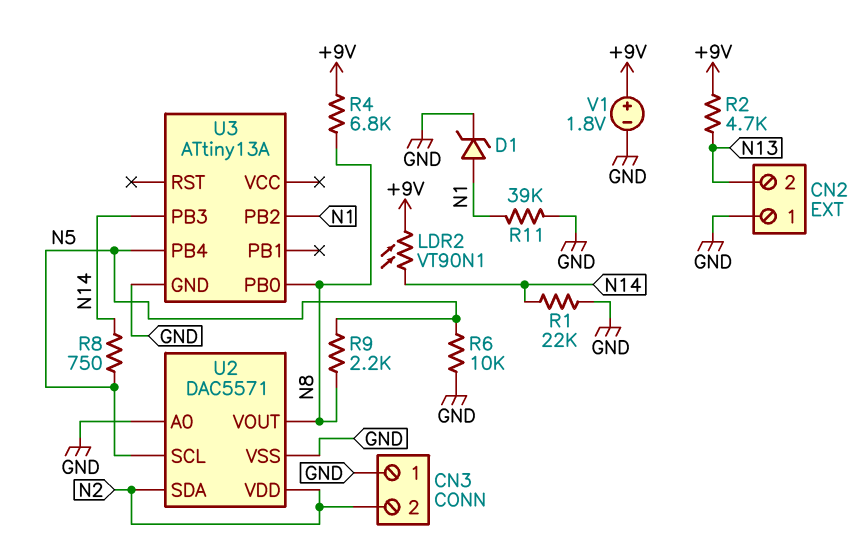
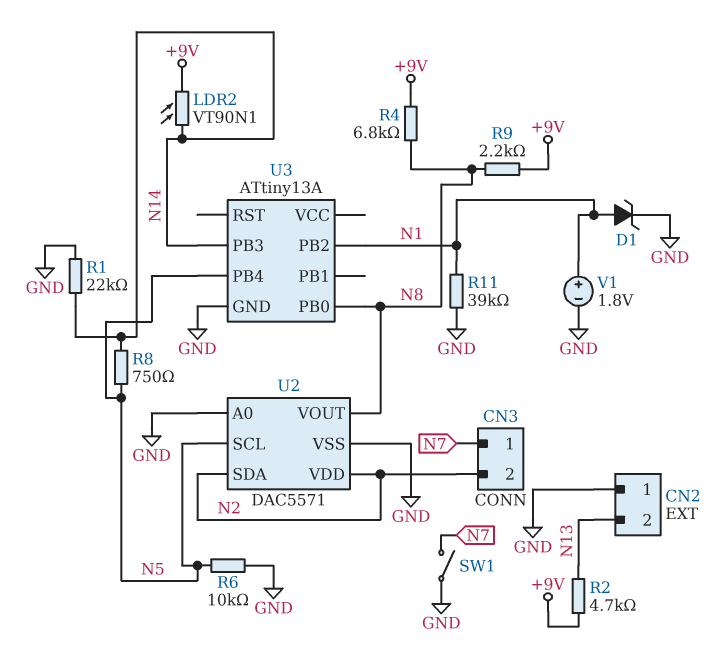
CN3 pin 1: GND -> N7
R9: 2.2k (N5, N8) -> 2.2k (+9V, N8)
SW1: none -> switch (GND, N7)
V1: 1.8V (plus +9V, minus GND) -> 1.8V (plus N1, minus GND)

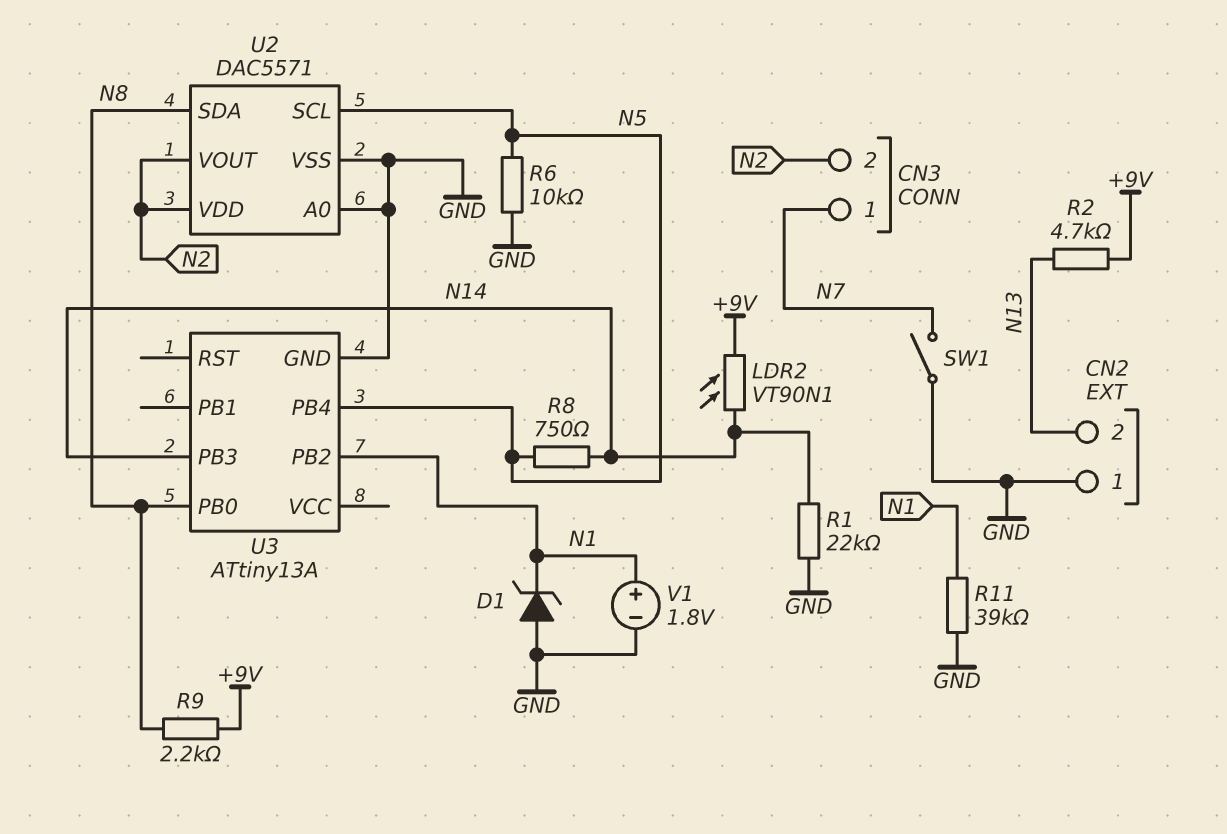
D1: zener (A N1, K GND) -> zener (A GND, K N1)
R4: 6.8k (+9V, N8) -> none
U2 pin SDA: N2 -> N8
U2 pin VOUT: N8 -> N2

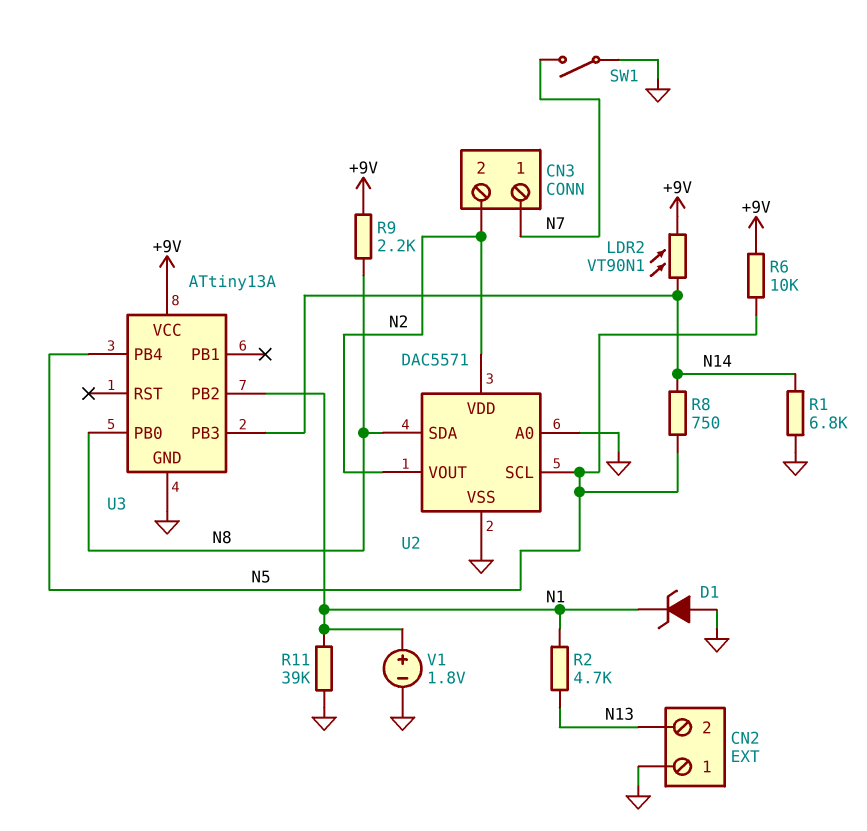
R1: 22k (GND, N14) -> 6.8k (GND, N14)
R2: 4.7k (+9V, N13) -> 4.7k (N1, N13)
R6: 10k (GND, N5) -> 10k (+9V, N5)
U3 pin VCC: none -> +9V

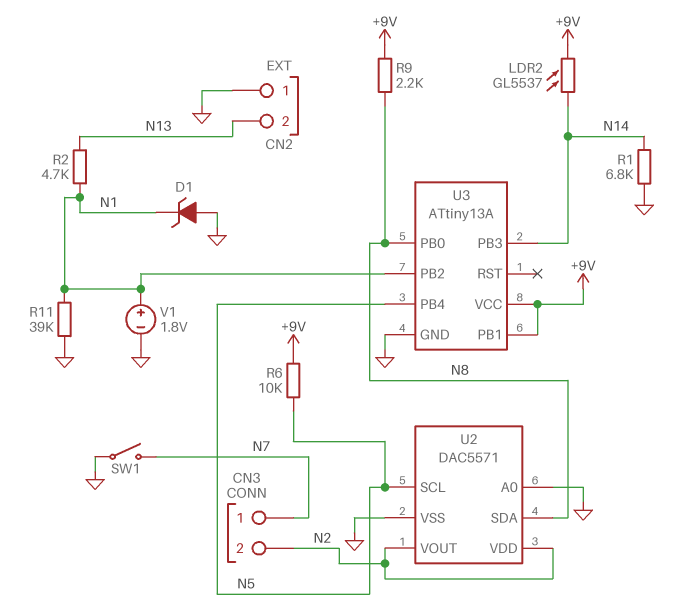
LDR2: VT90N1 (+9V, N14) -> GL5537 (+9V, N14)
R8: 750 (N5, N14) -> none
U3 pin PB1: none -> +9V

